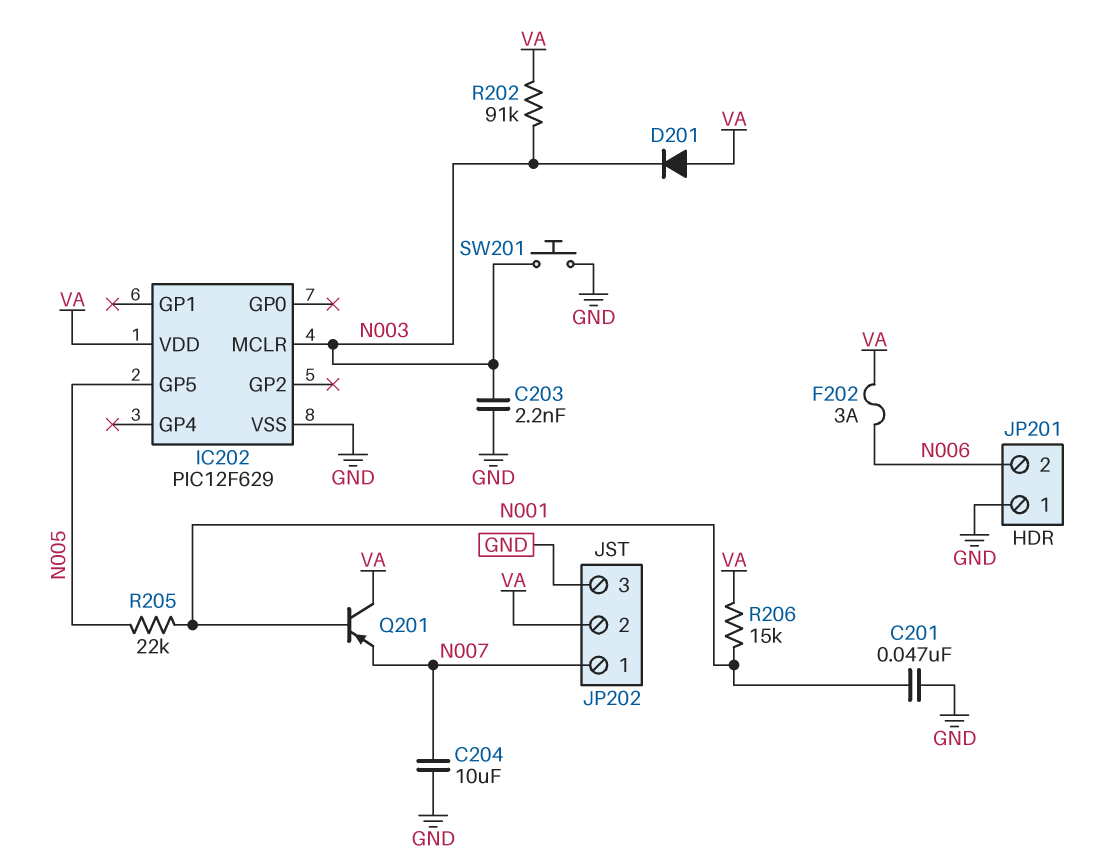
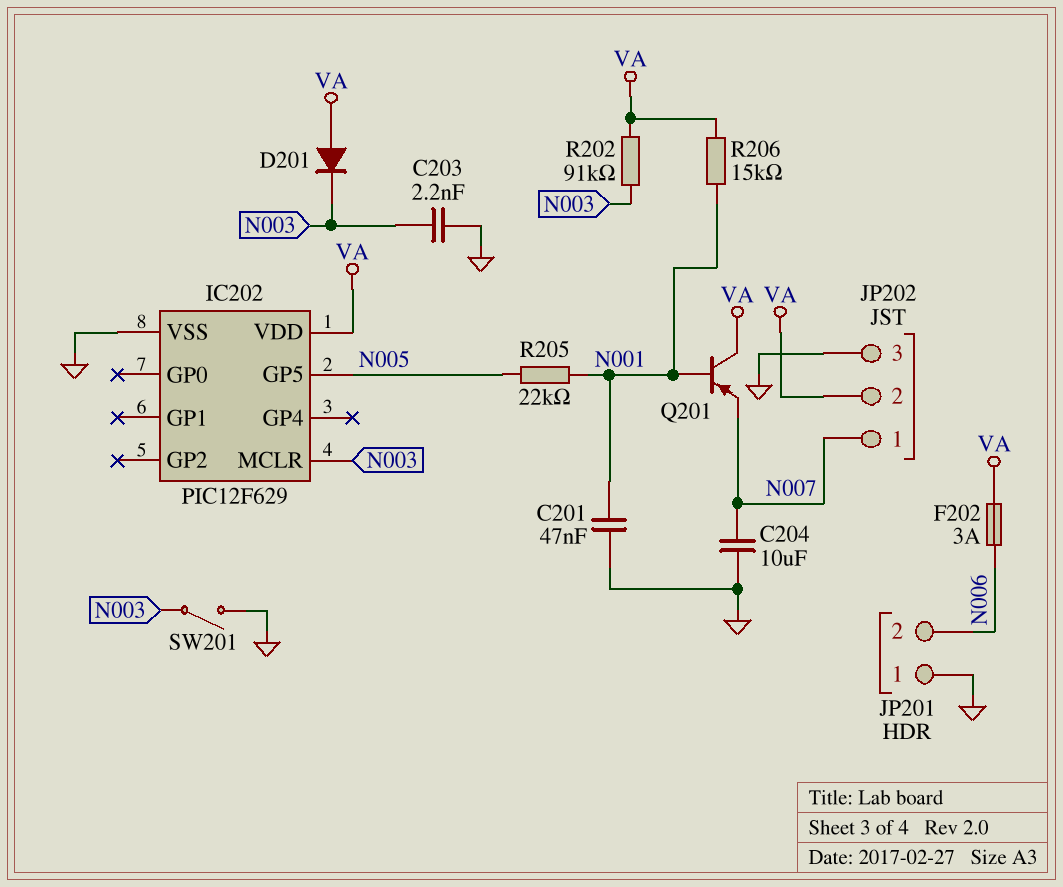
SW201: button (GND, N003) -> switch (GND, N003)

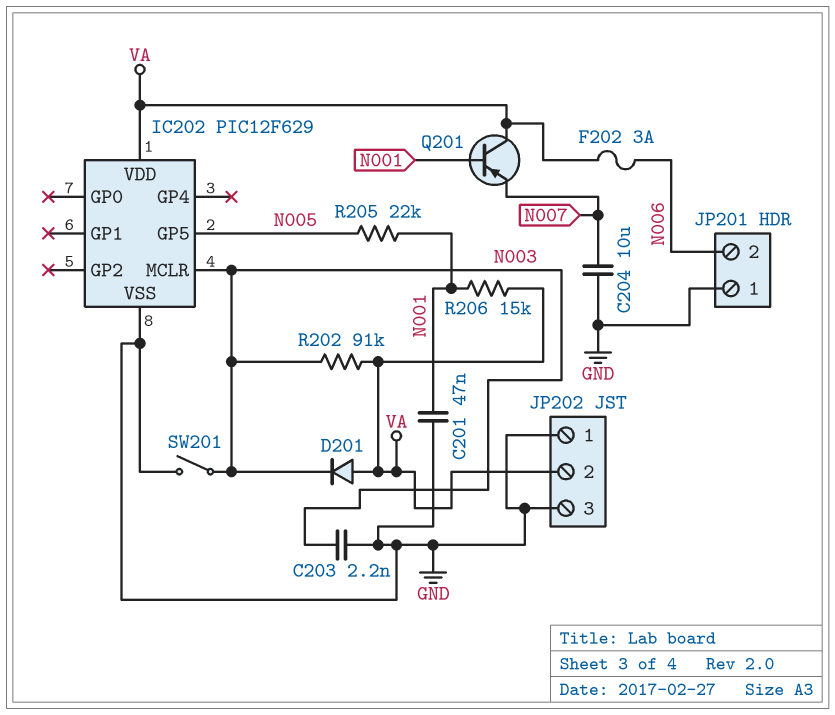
JP202 pin 1: N007 -> GND

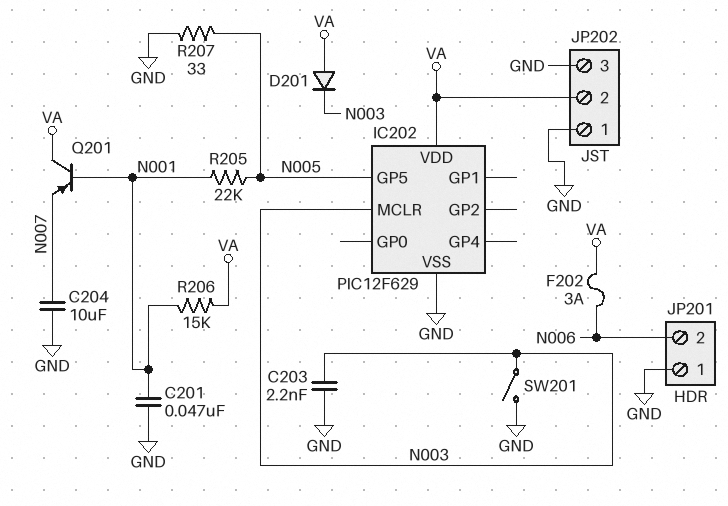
R202: 91k (N003, VA) -> none
R207: none -> 33 (GND, N005)

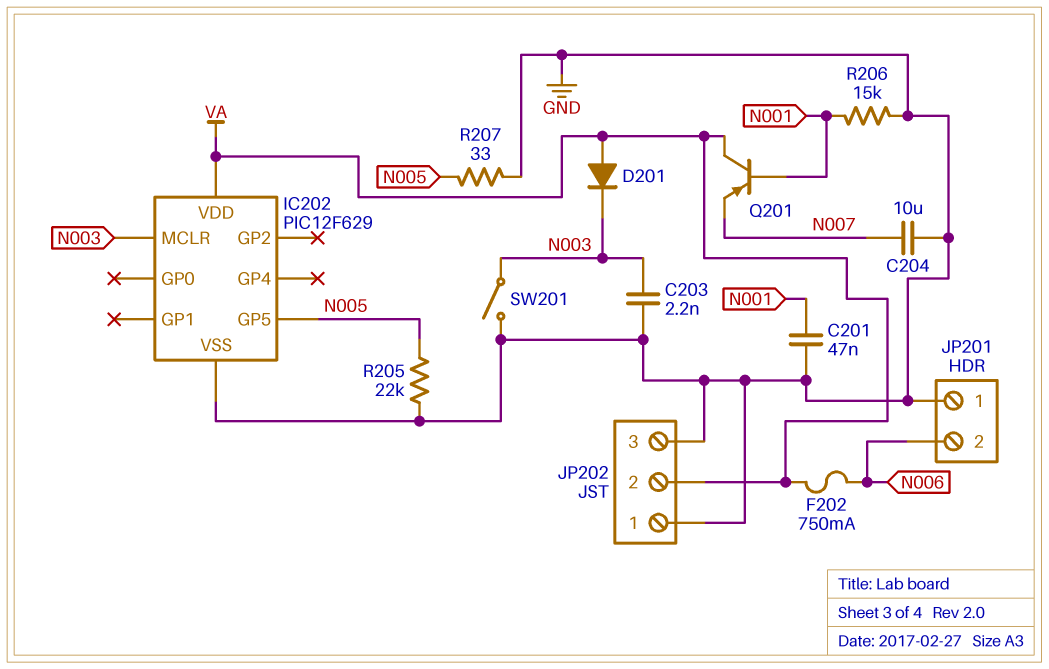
F202: 3A (N006, VA) -> 750mA (N006, VA)
R205: 22k (N001, N005) -> 22k (GND, N005)
R206: 15k (N001, VA) -> 15k (GND, N001)

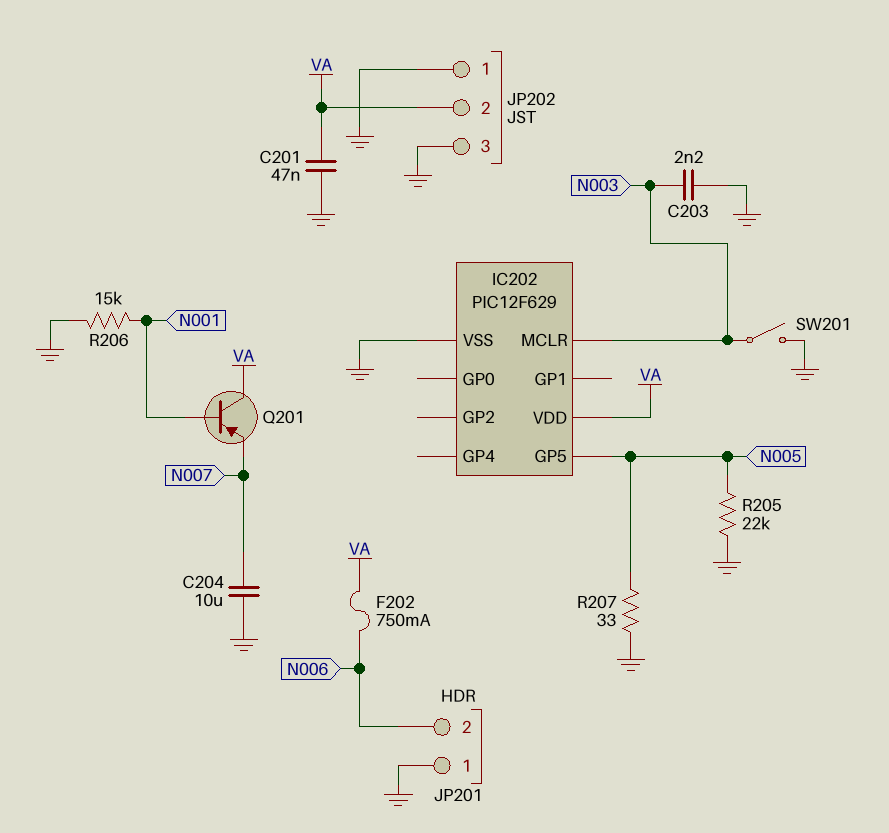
C201: 47nF (GND, N001) -> 47nF (GND, VA)
D201: diode (A VA, K N003) -> none

